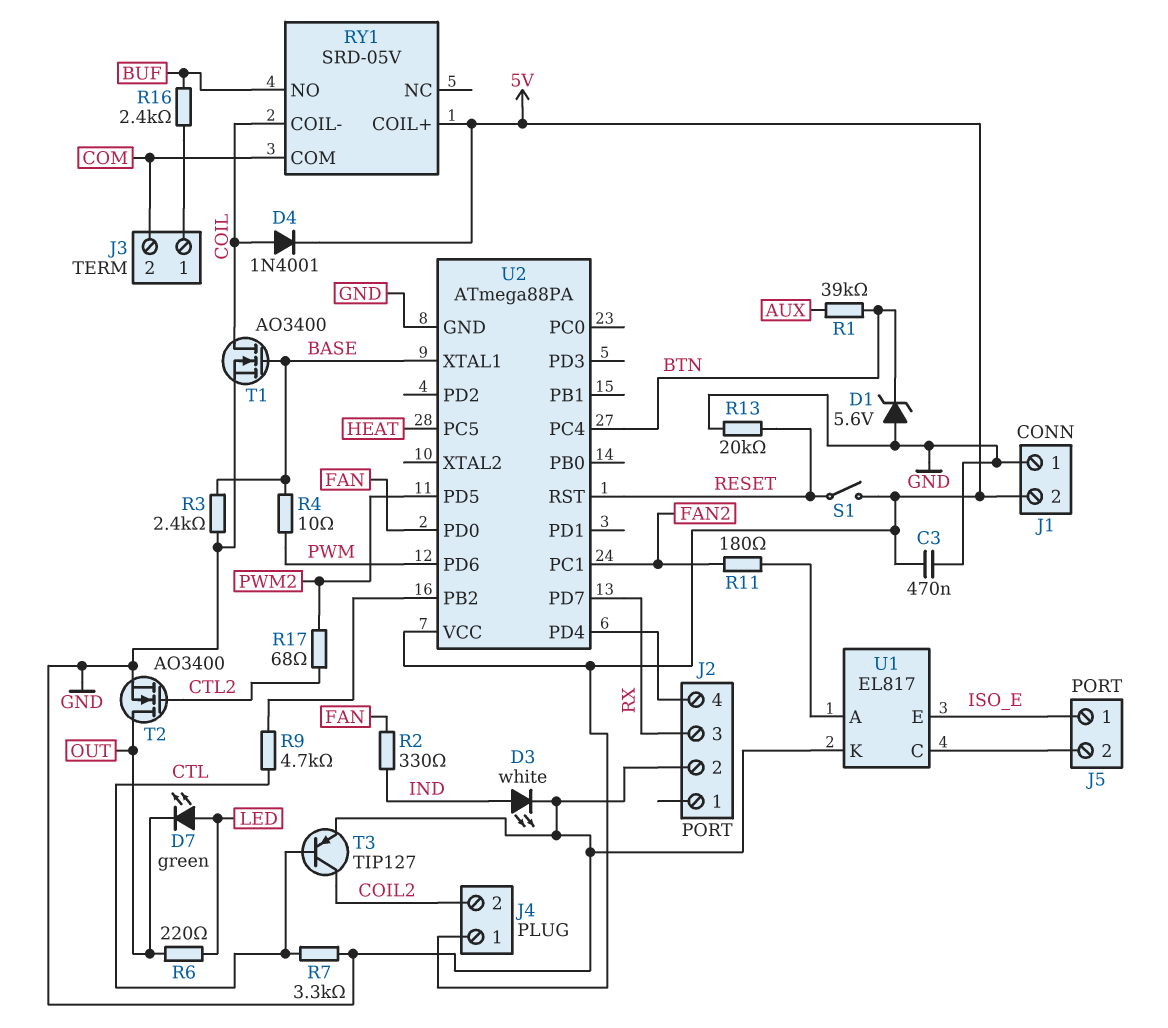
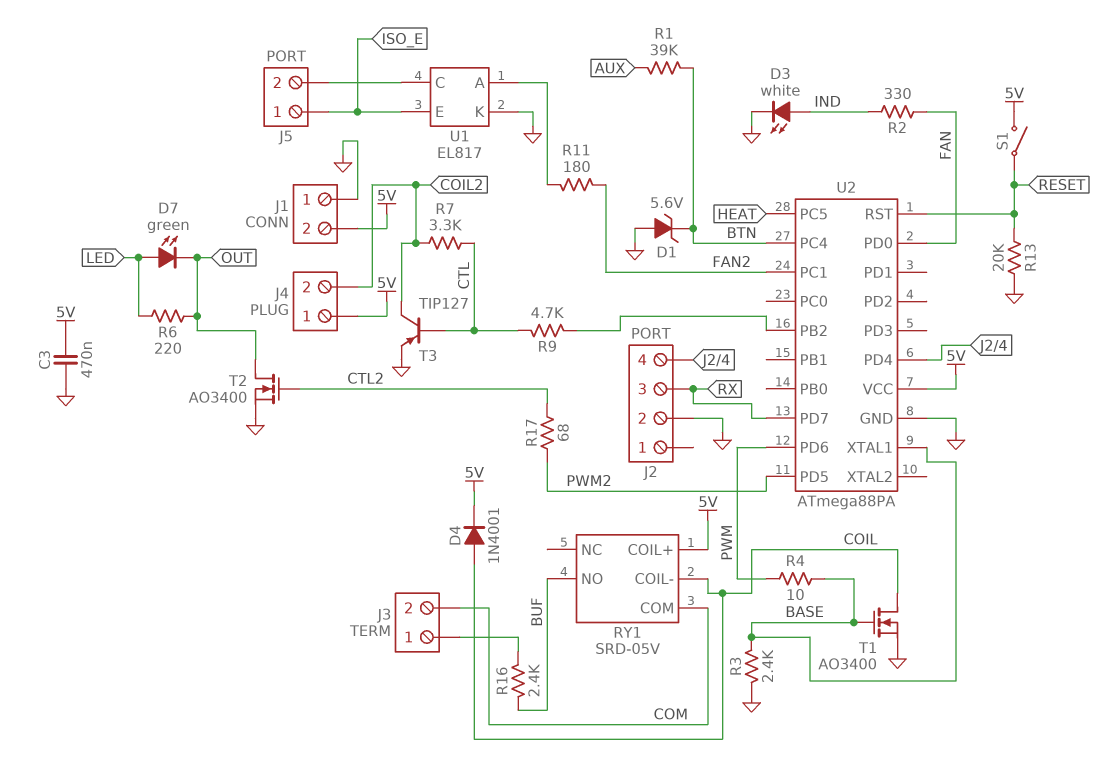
R7: 3.3k (CTL, GND) -> 3.3k (COIL2, CTL)

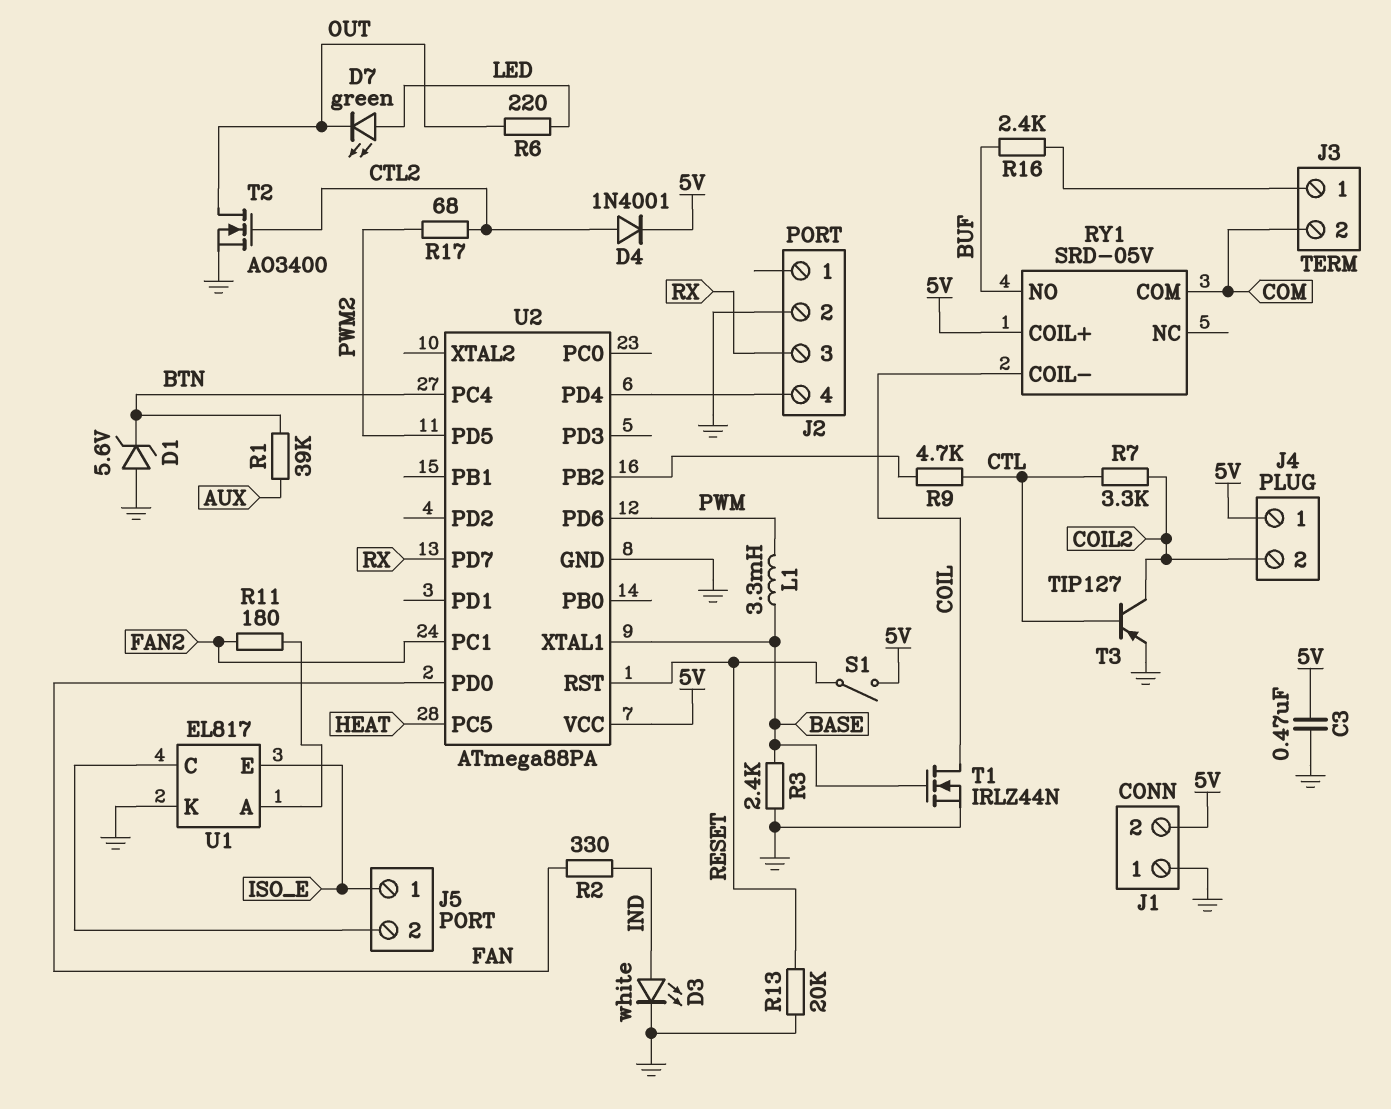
D4: diode 1N4001 (A COIL, K 5V) -> diode 1N4001 (A CTL2, K 5V)
L1: none -> 3.3mH (BASE, PWM)
R4: 10 (BASE, PWM) -> none
T1: NMOS AO3400 (G BASE, D COIL, S GND) -> NMOS IRLZ44N (G BASE, D COIL, S GND)

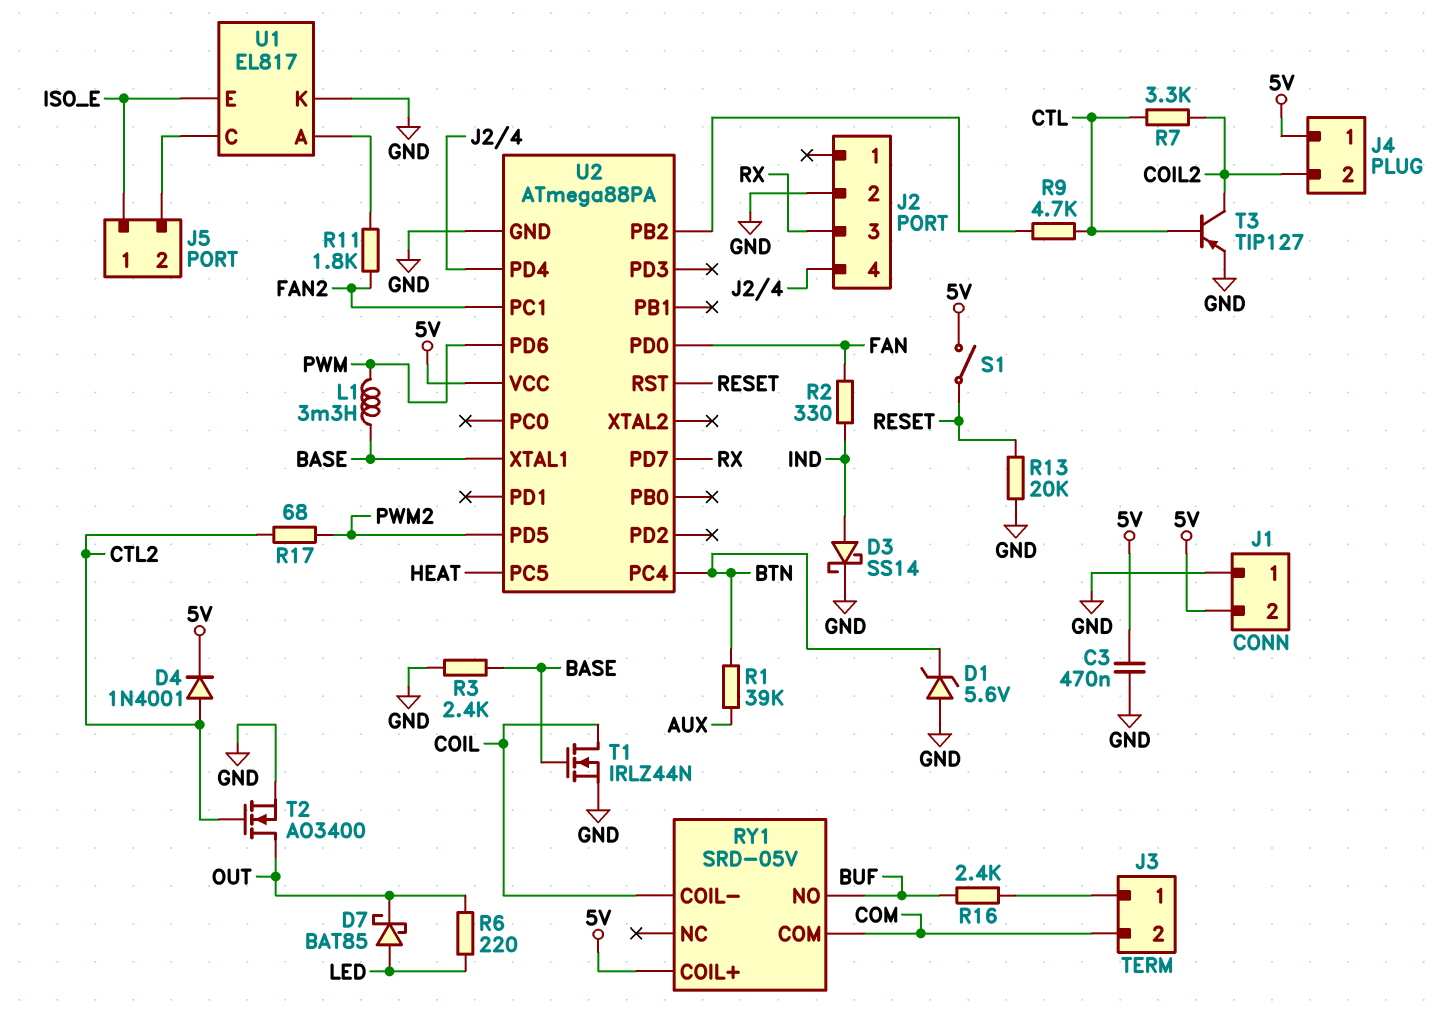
D3: LED white (A IND, K GND) -> schottky SS14 (A IND, K GND)
D7: LED green (A LED, K OUT) -> schottky BAT85 (A LED, K OUT)
R11: 180 (FAN2, U1/A) -> 1.8k (FAN2, U1/A)

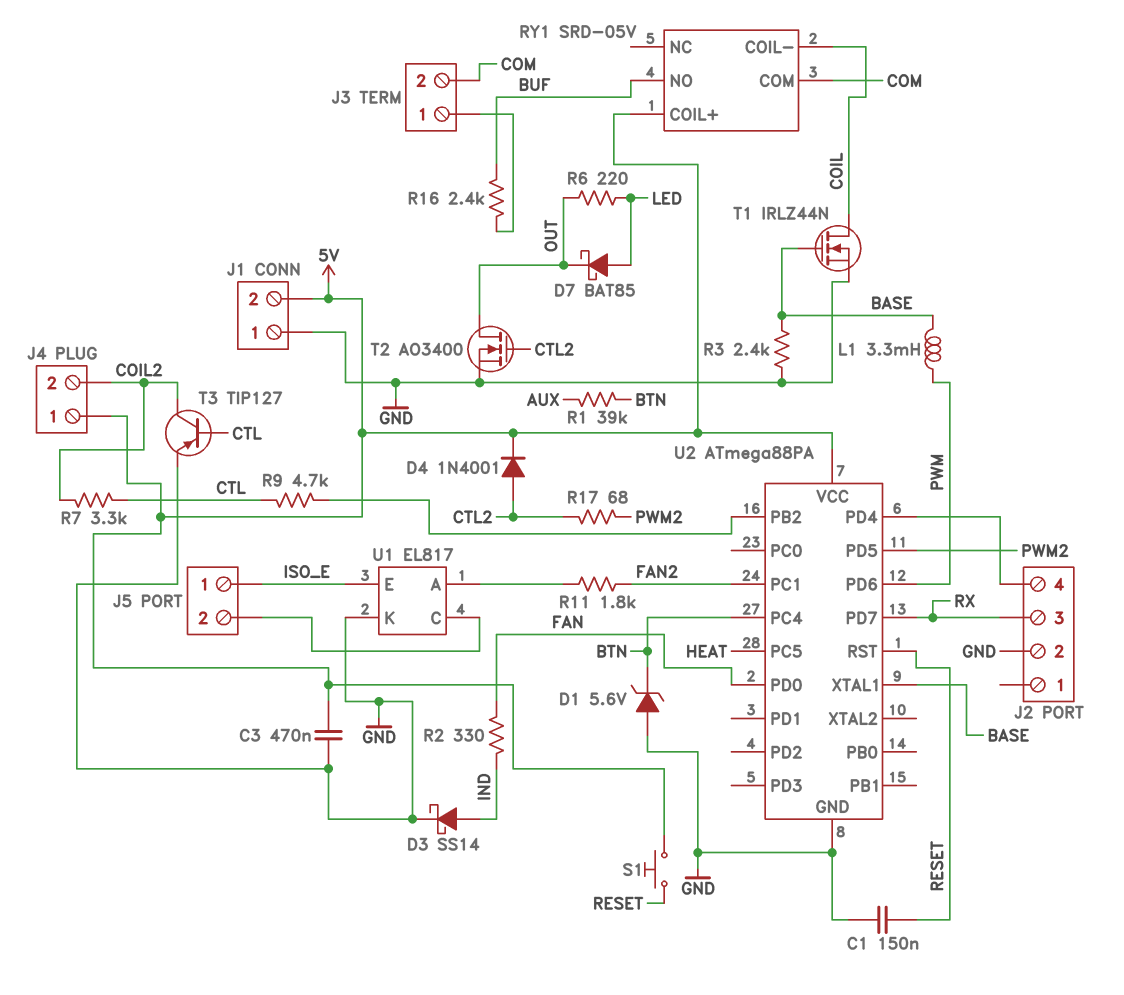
C1: none -> 150nF (GND, RESET)
R13: 20k (GND, RESET) -> none
S1: switch (5V, RESET) -> button (5V, RESET)

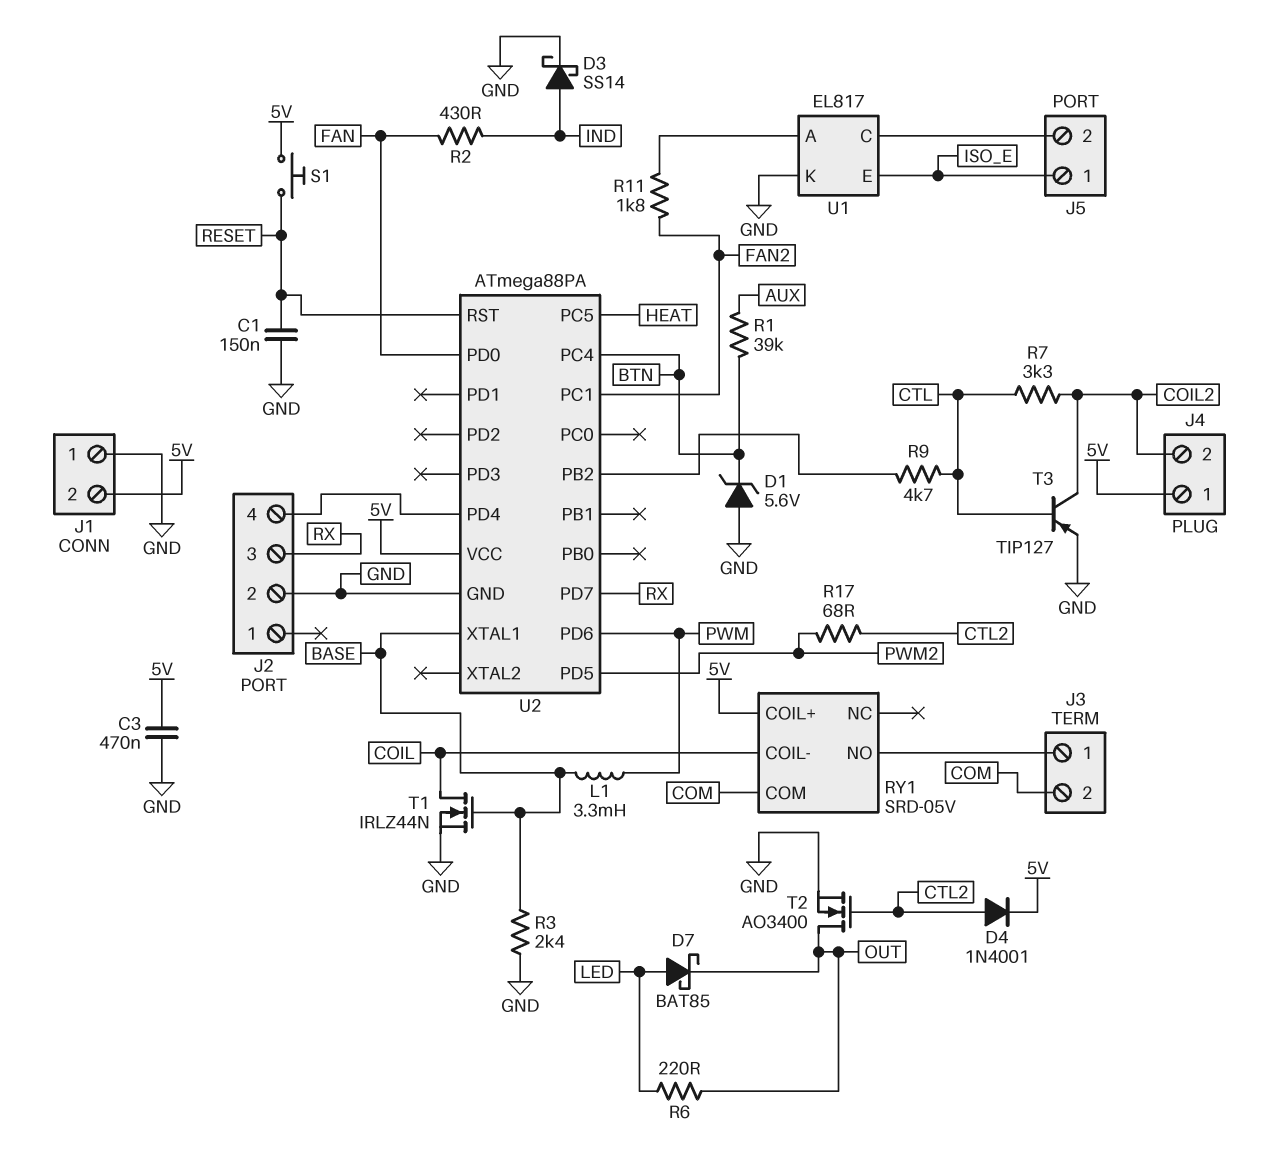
R2: 330 (FAN, IND) -> 430 (FAN, IND)
R16: 2.4k (BUF, J3/1) -> none
RY1 pin NO: BUF -> J3/1

